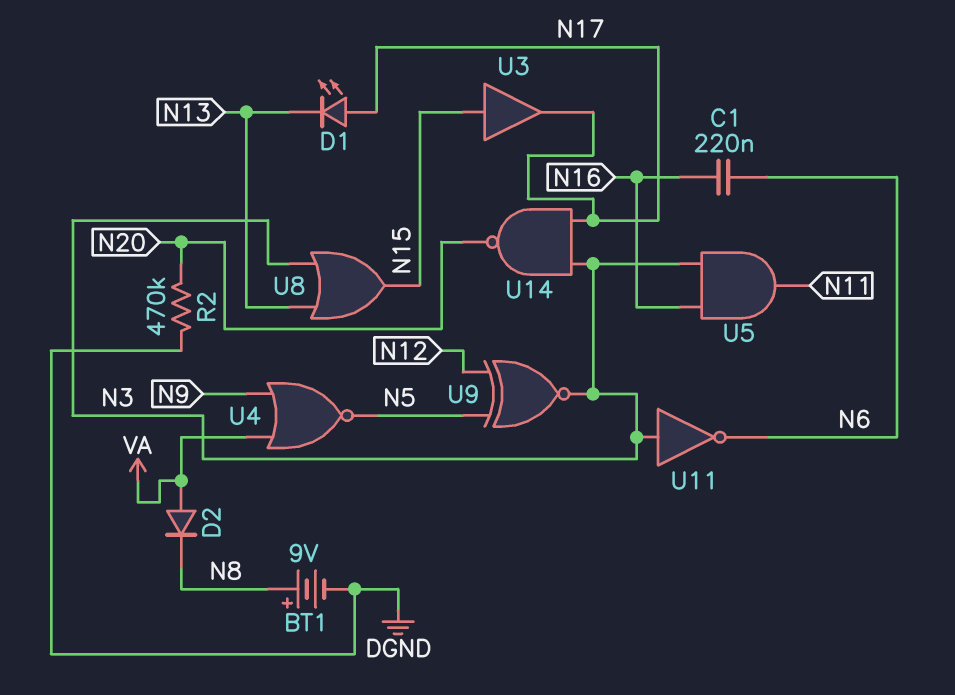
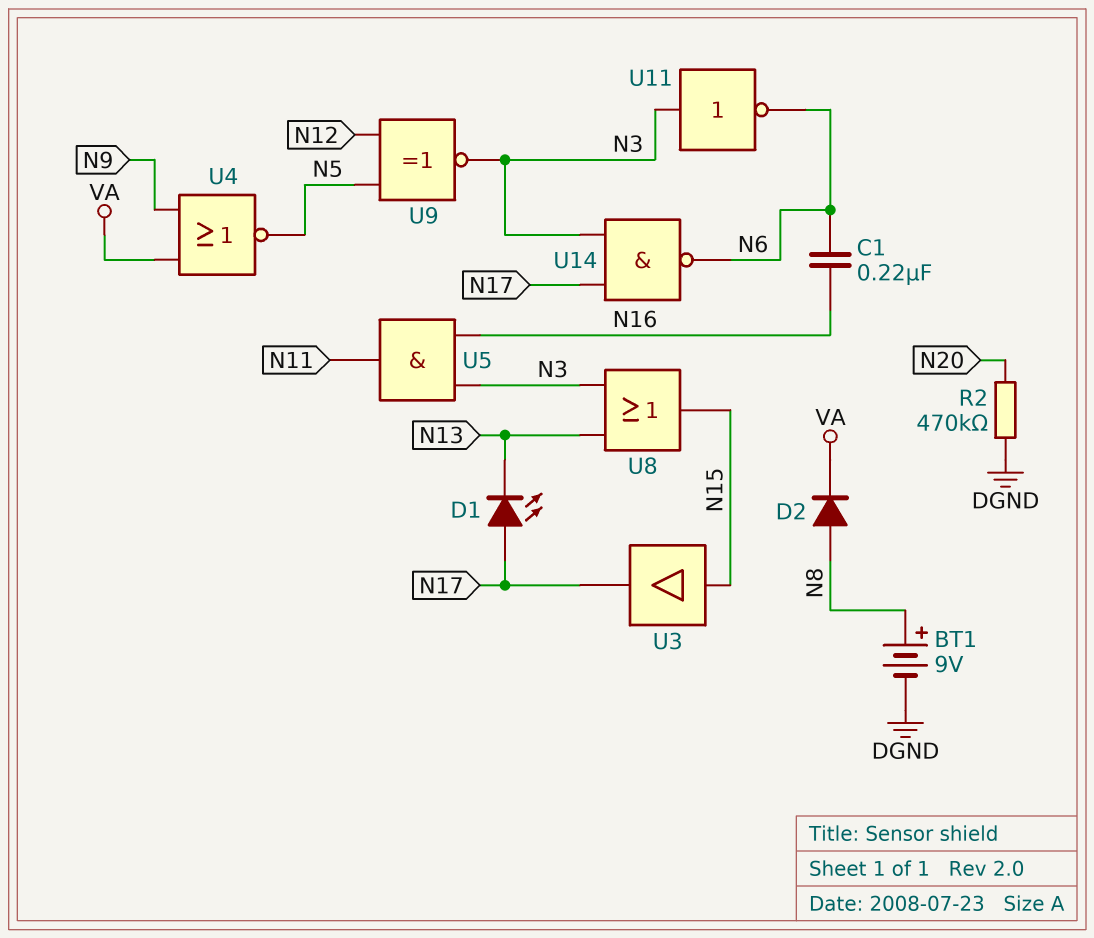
D2: diode (A VA, K N8) -> diode (A N8, K VA)
U14: NAND (in N3, in N17, out N20) -> NAND (in N3, in N17, out N6)

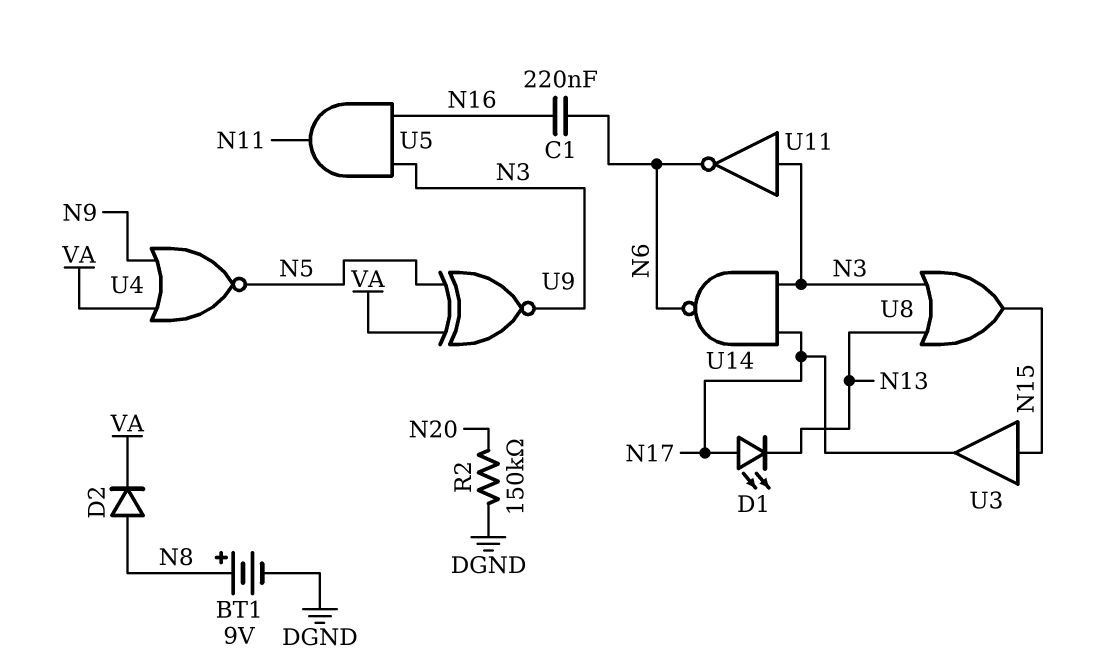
R2: 470k (DGND, N20) -> 150k (DGND, N20)
U9: XNOR (in N5, in N12, out N3) -> XNOR (in N5, in VA, out N3)

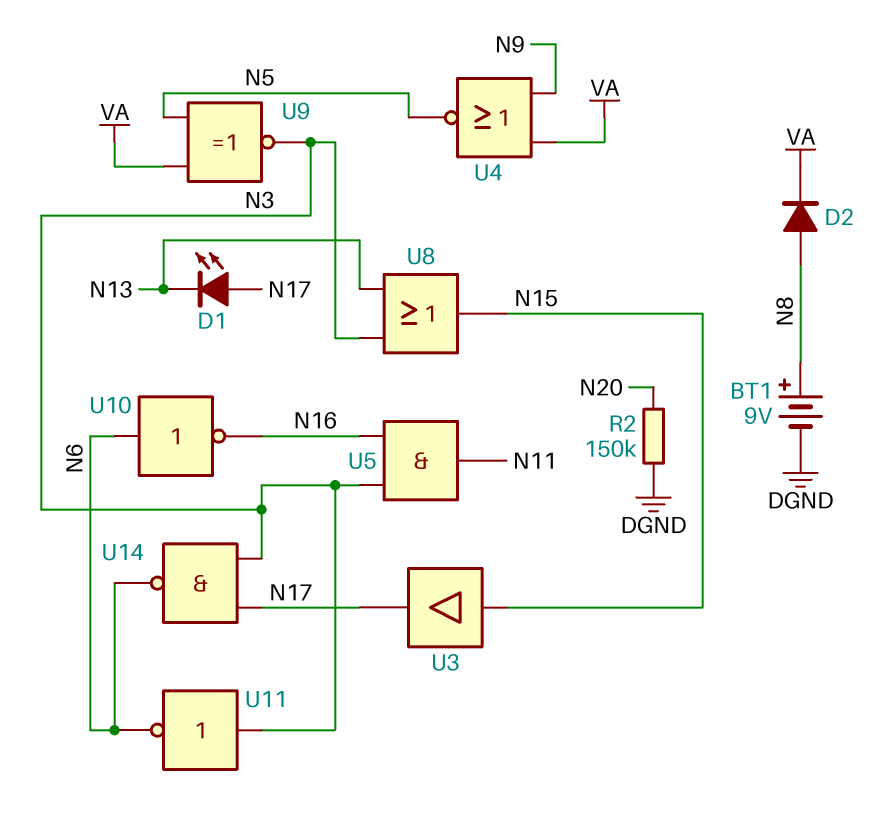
C1: 220nF (N6, N16) -> none
U10: none -> NOT (in N6, out N16)

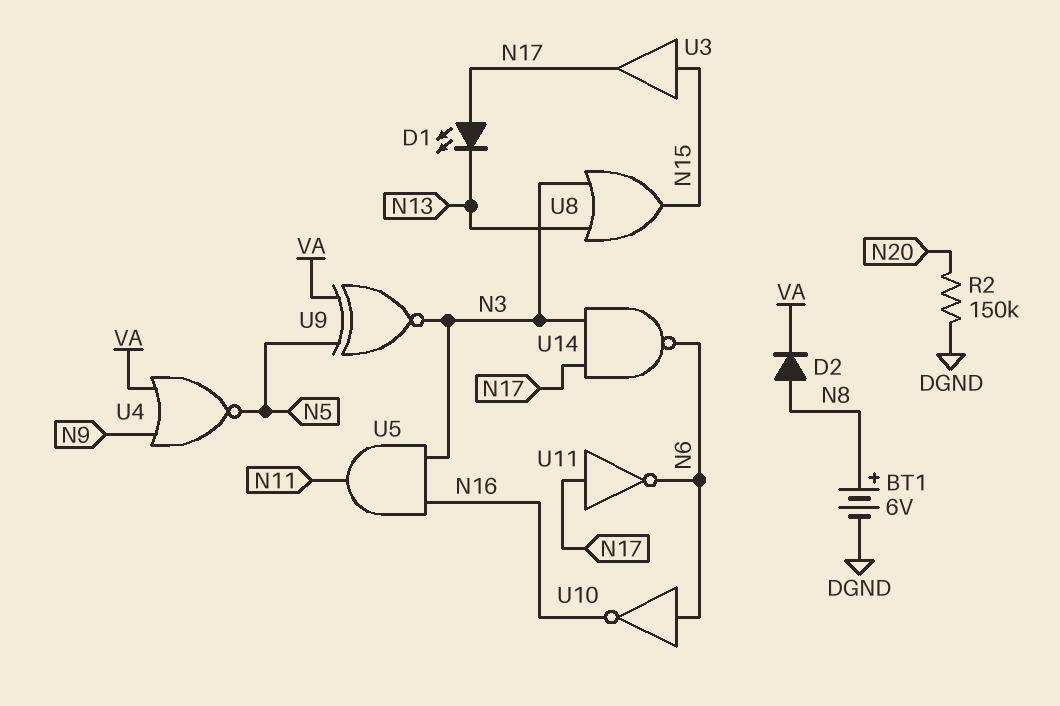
BT1: 9V (plus N8, minus DGND) -> 6V (plus N8, minus DGND)
U11: NOT (in N3, out N6) -> NOT (in N17, out N6)

